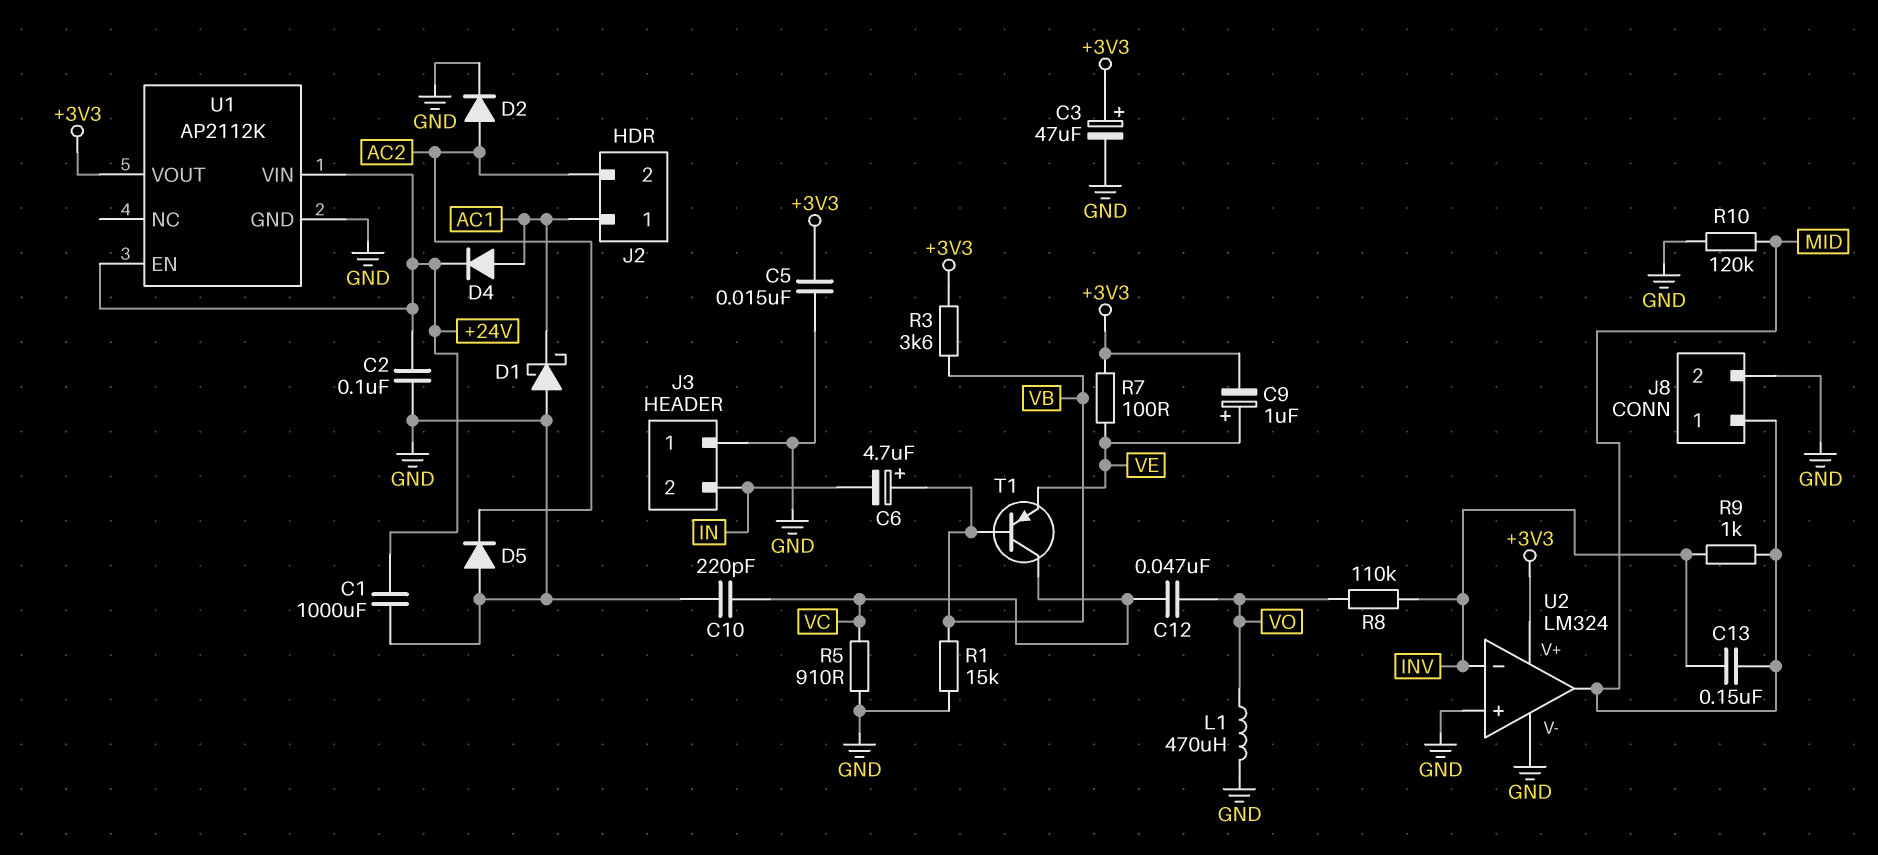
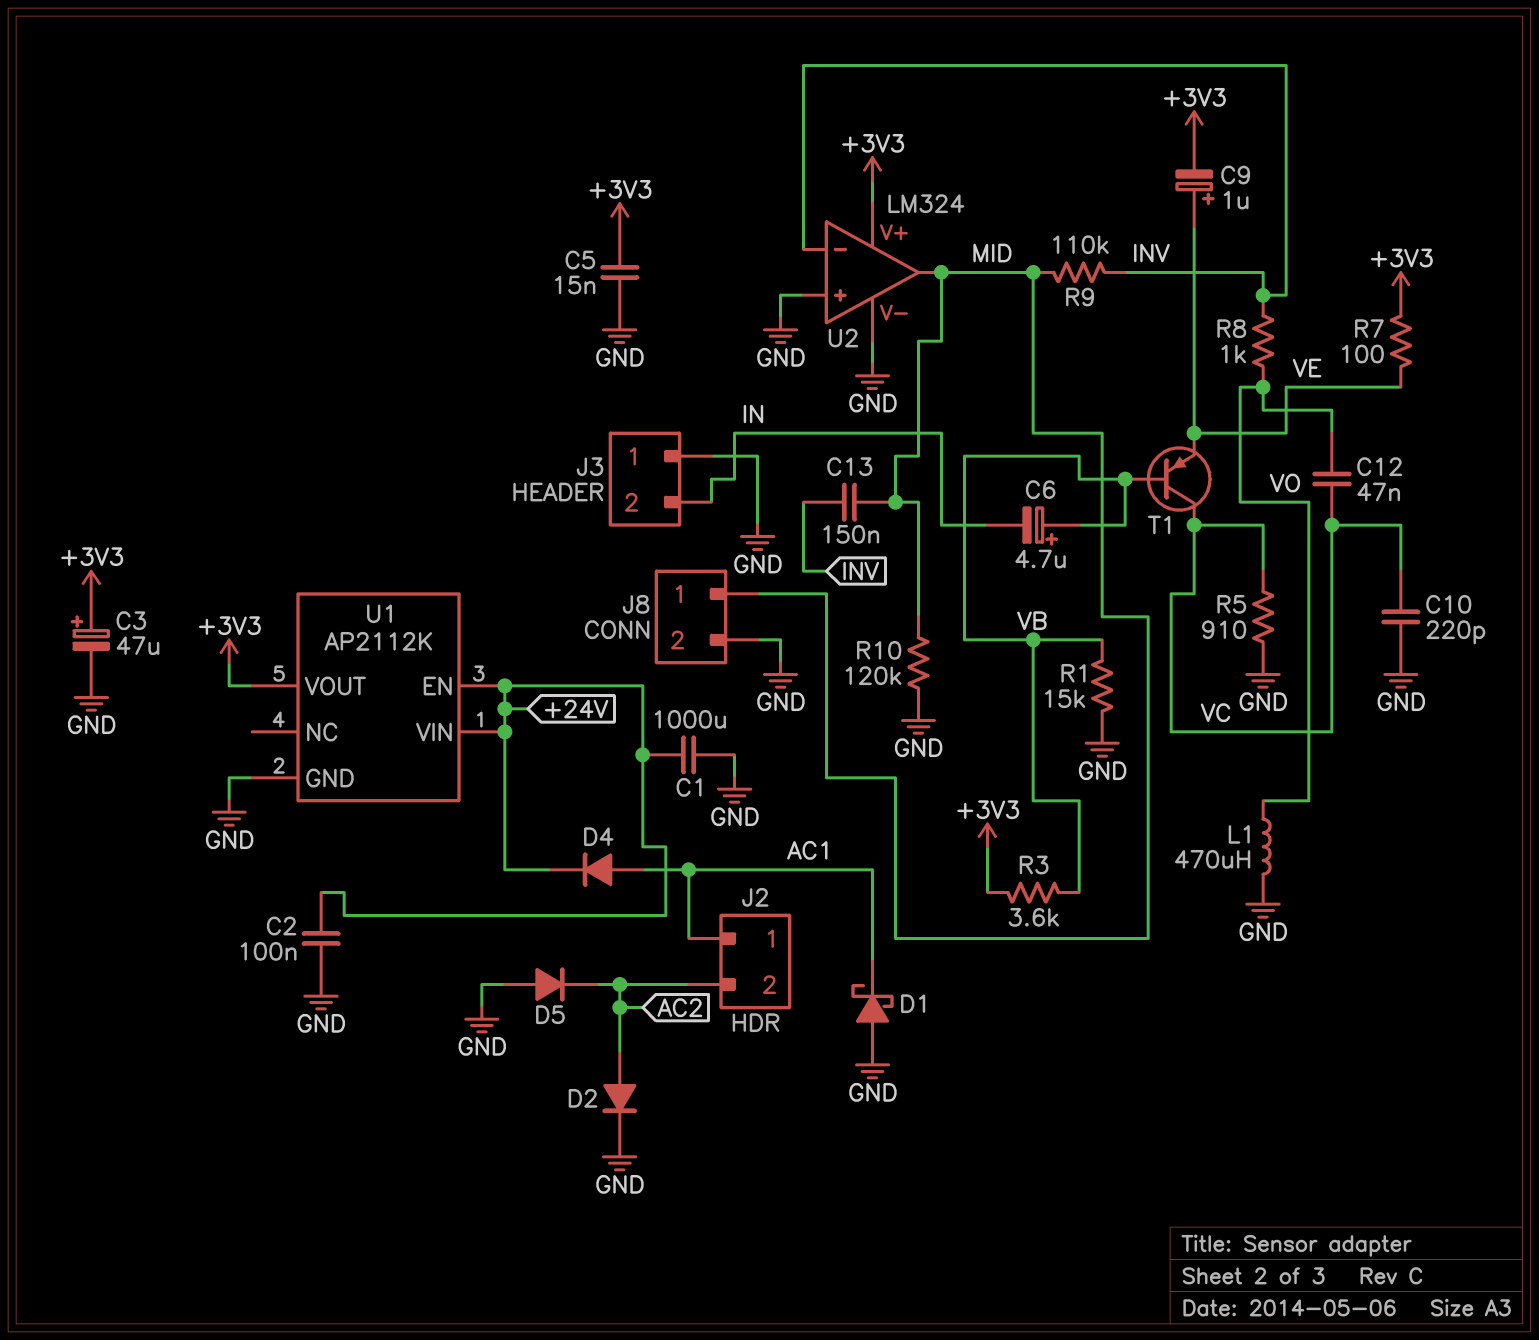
R8: 110k (INV, VO) -> 1k (INV, VO)
R9: 1k (INV, MID) -> 110k (INV, MID)

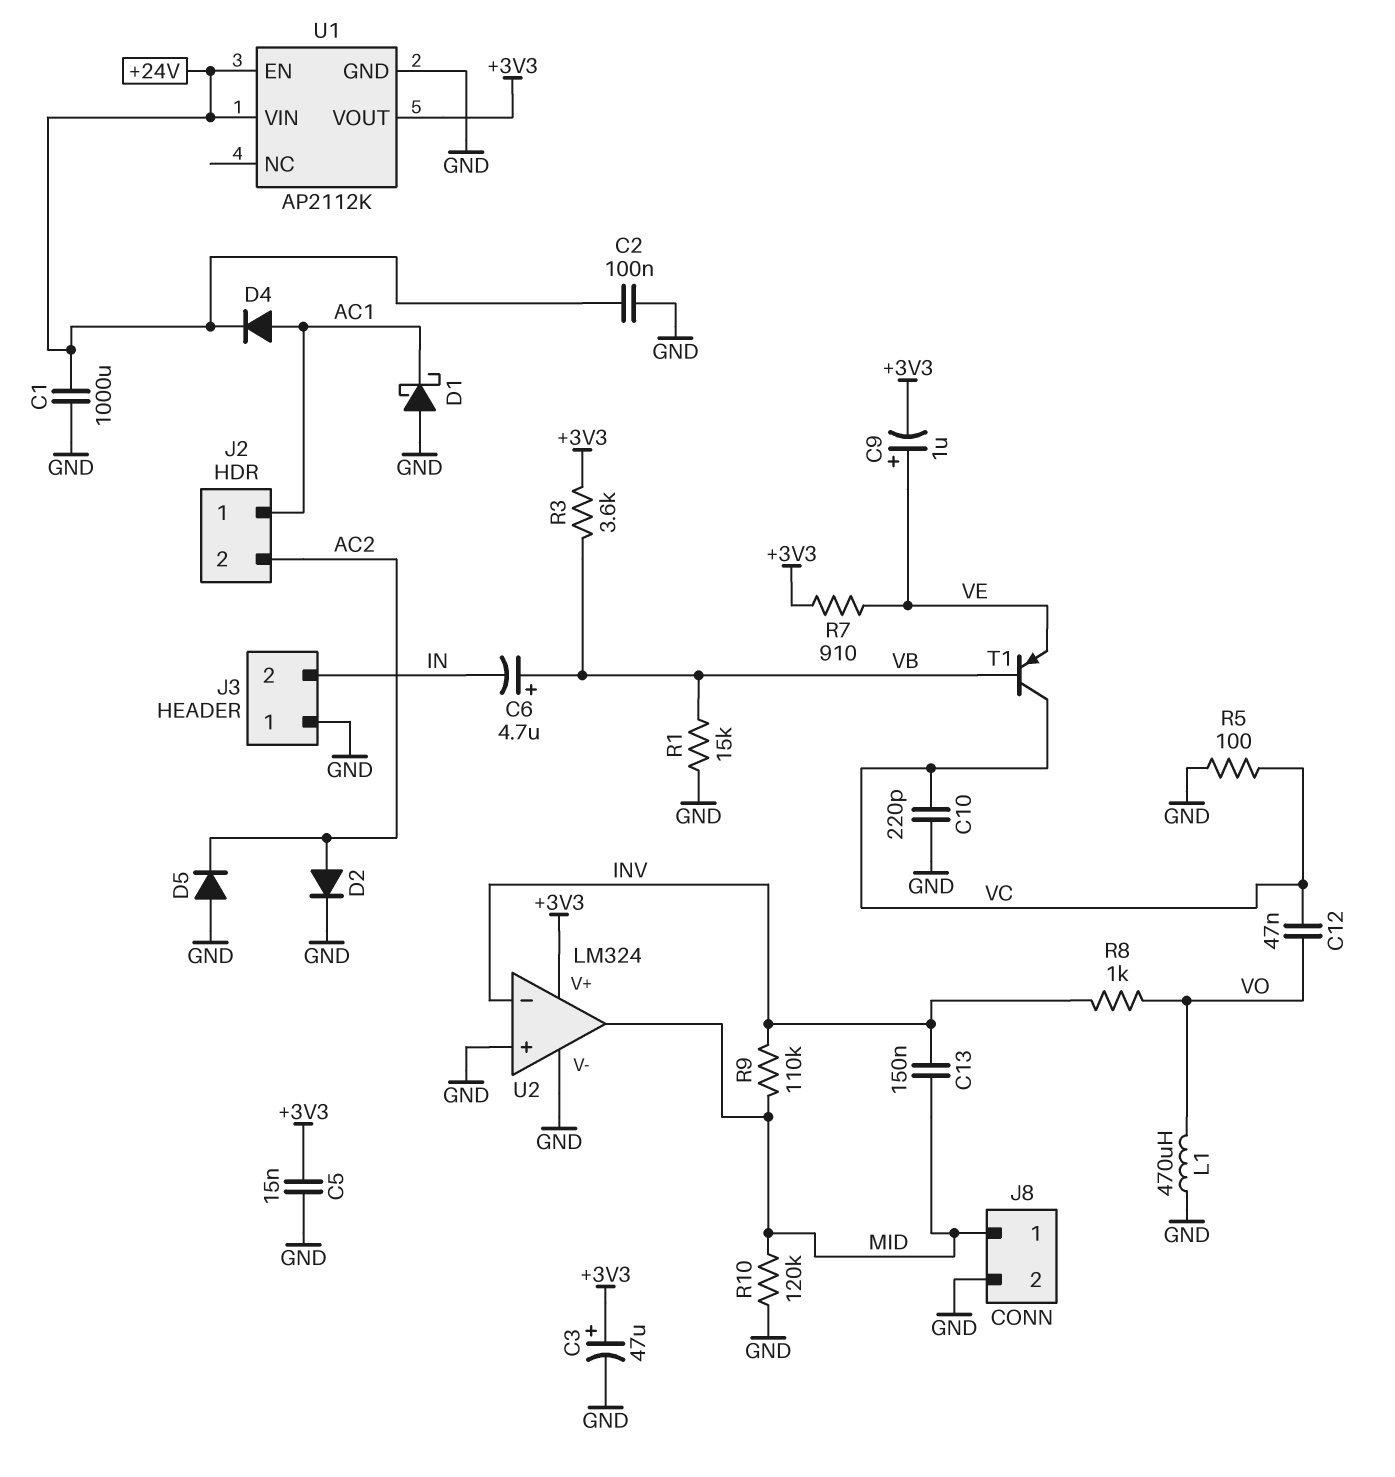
R5: 910 (GND, VC) -> 100 (GND, VC)
R7: 100 (+3V3, VE) -> 910 (+3V3, VE)

